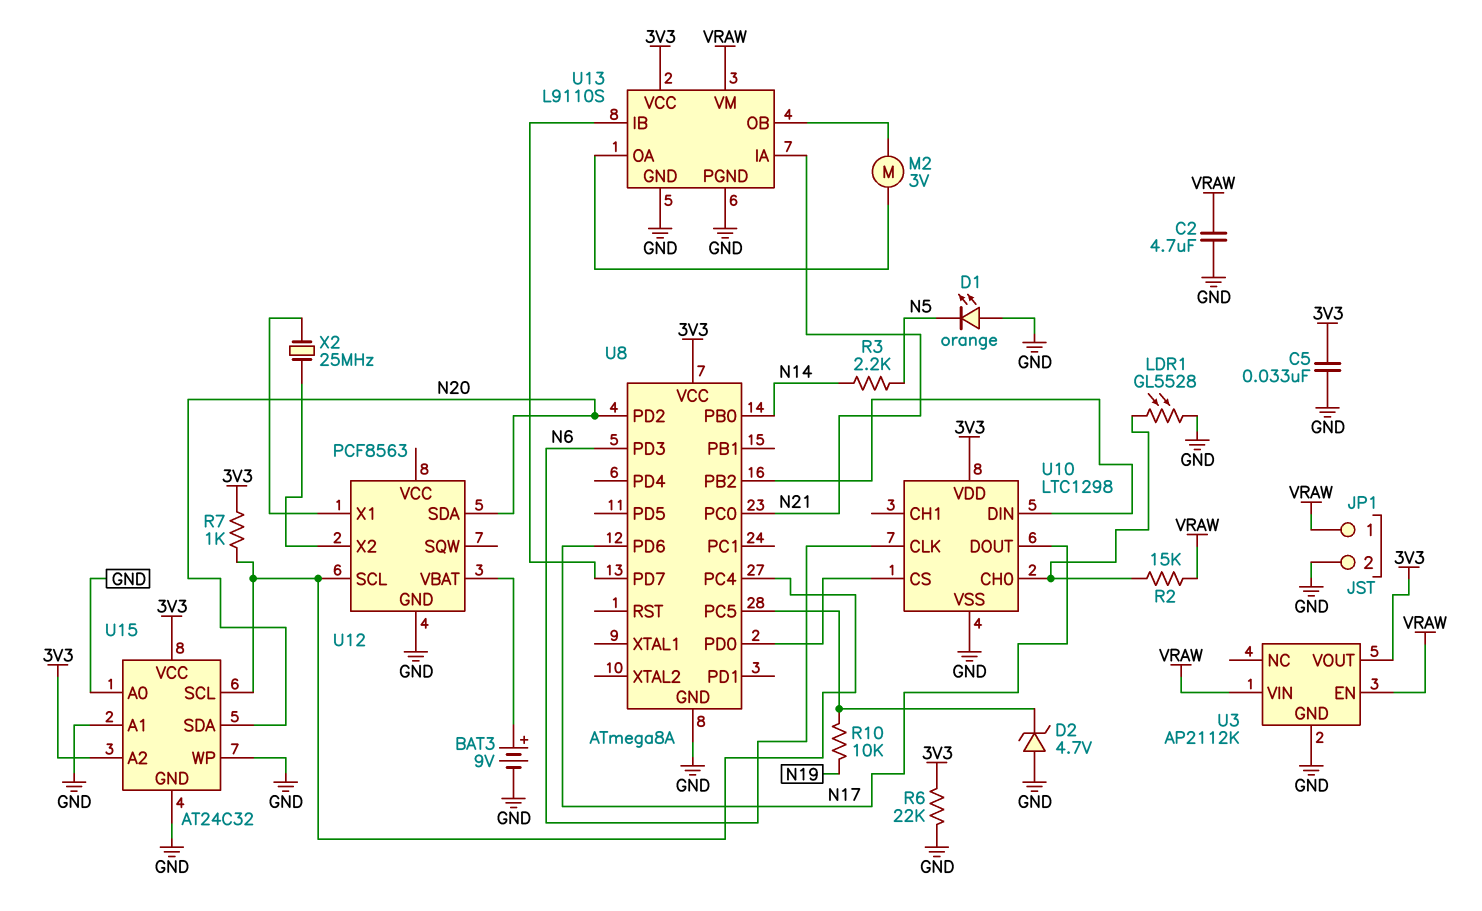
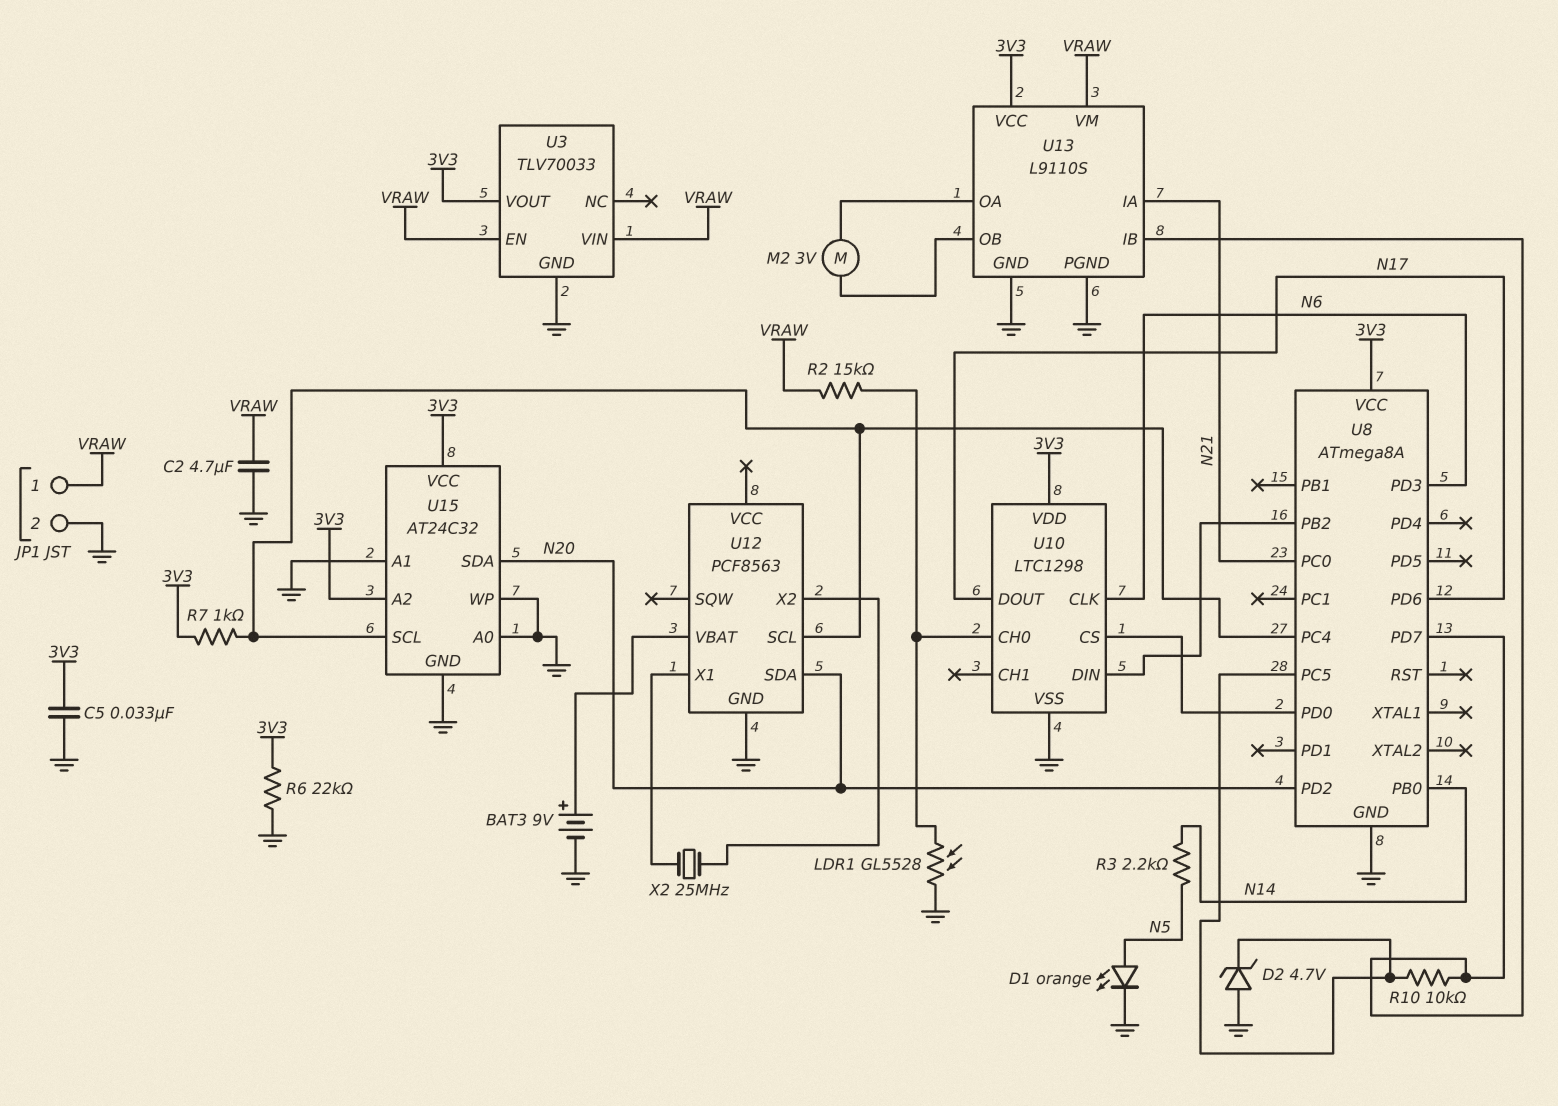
D1: LED orange (A GND, K N5) -> LED orange (A N5, K GND)
R10: 10k (N19, U8/PC5) -> 10k (U8/PC5, U8/PD7)
U3: AP2112K -> TLV70033

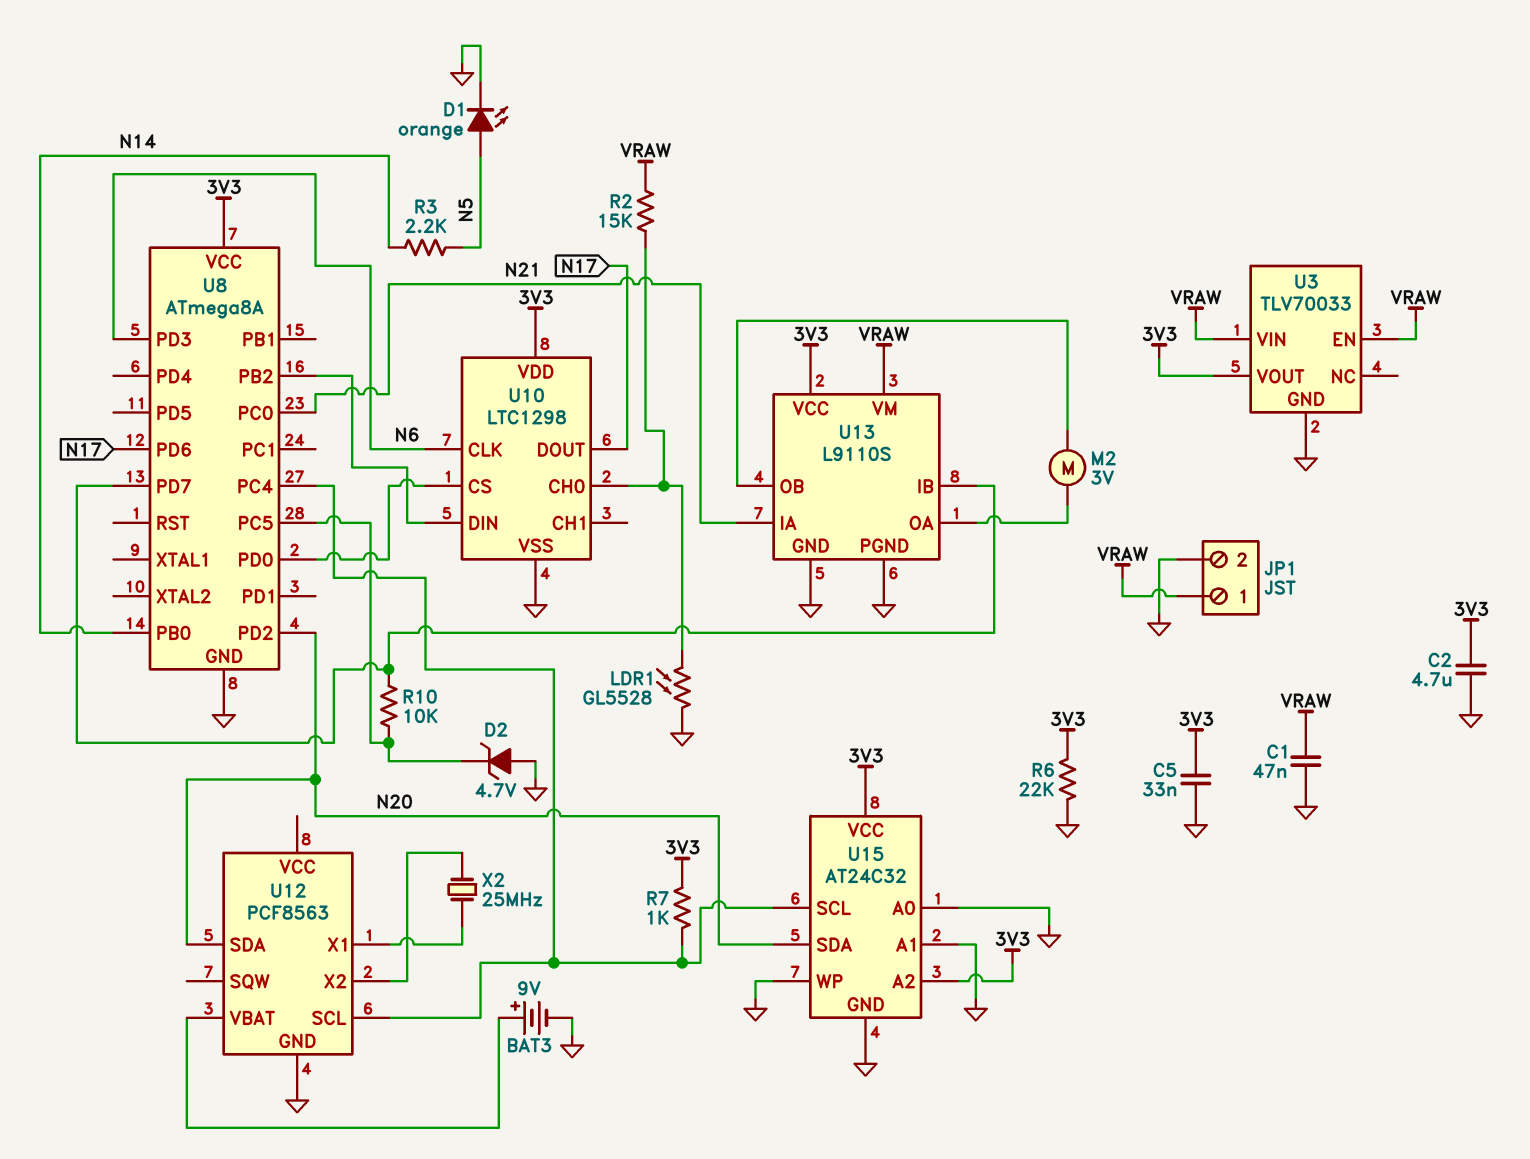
C1: none -> 47nF (GND, VRAW)
C2: 4.7uF (GND, VRAW) -> 4.7uF (3V3, GND)

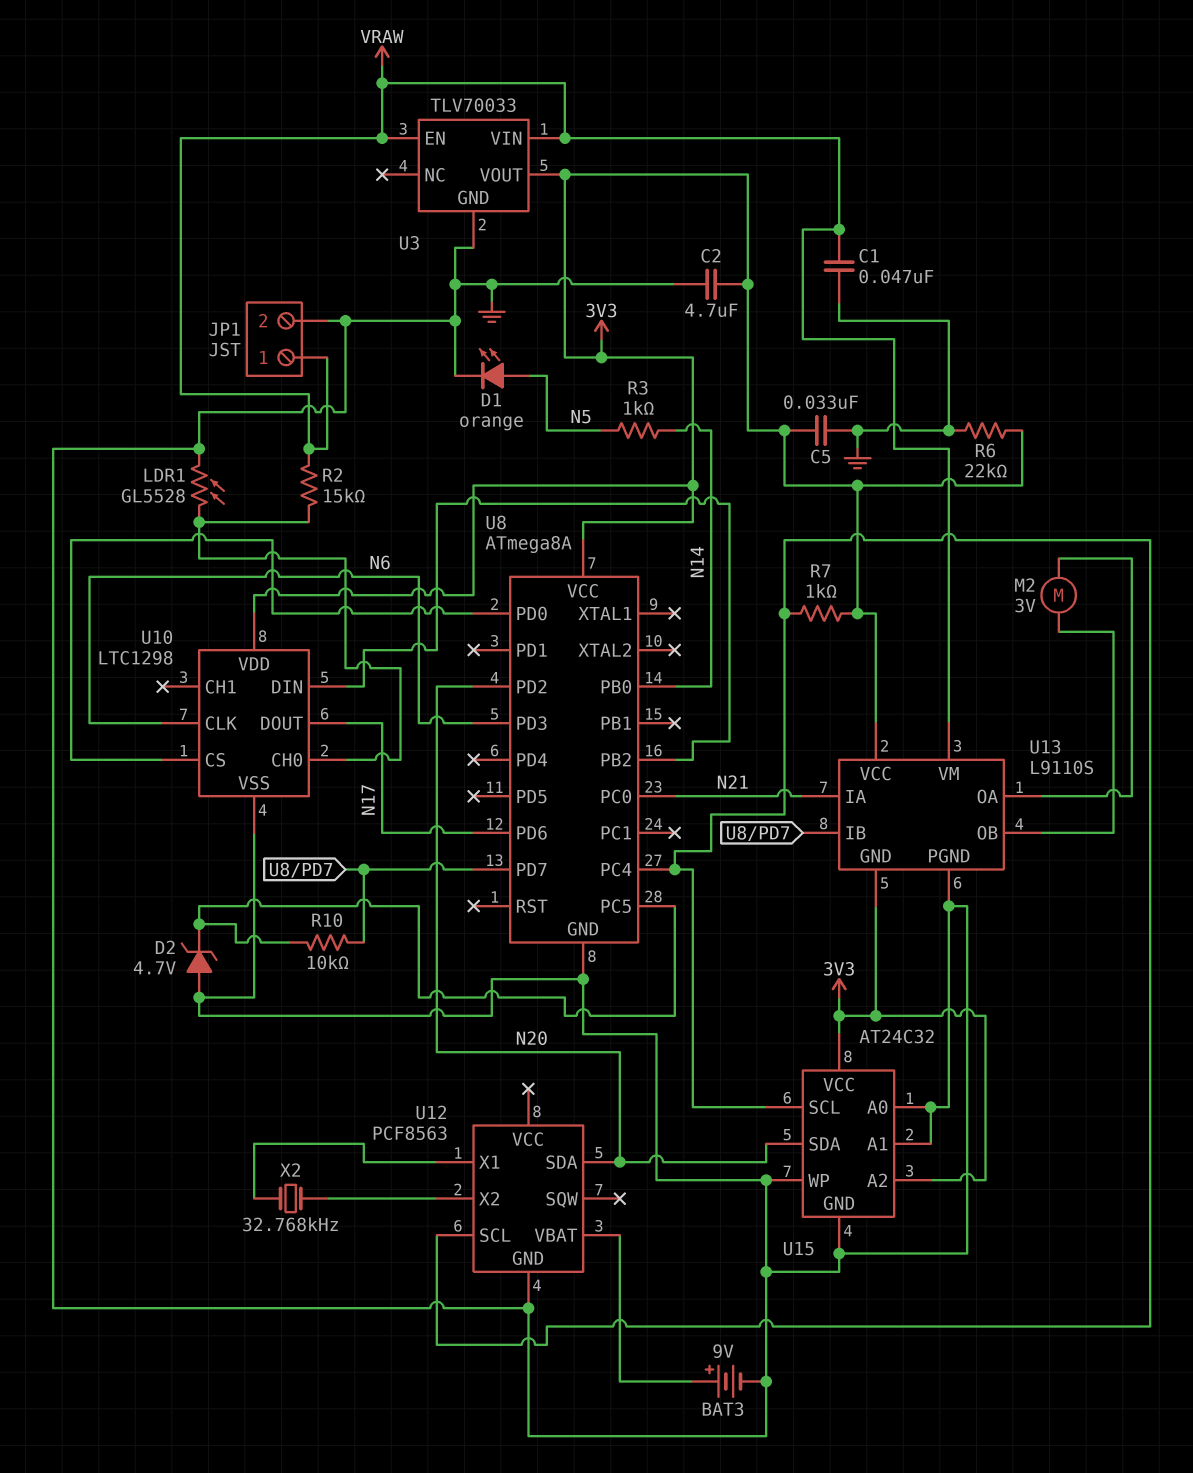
R3: 2.2k (N5, N14) -> 1k (N5, N14)
U13 pin GND: GND -> 3V3
X2: 25MHz (U12/X1, U12/X2) -> 32.768kHz (U12/X1, U12/X2)

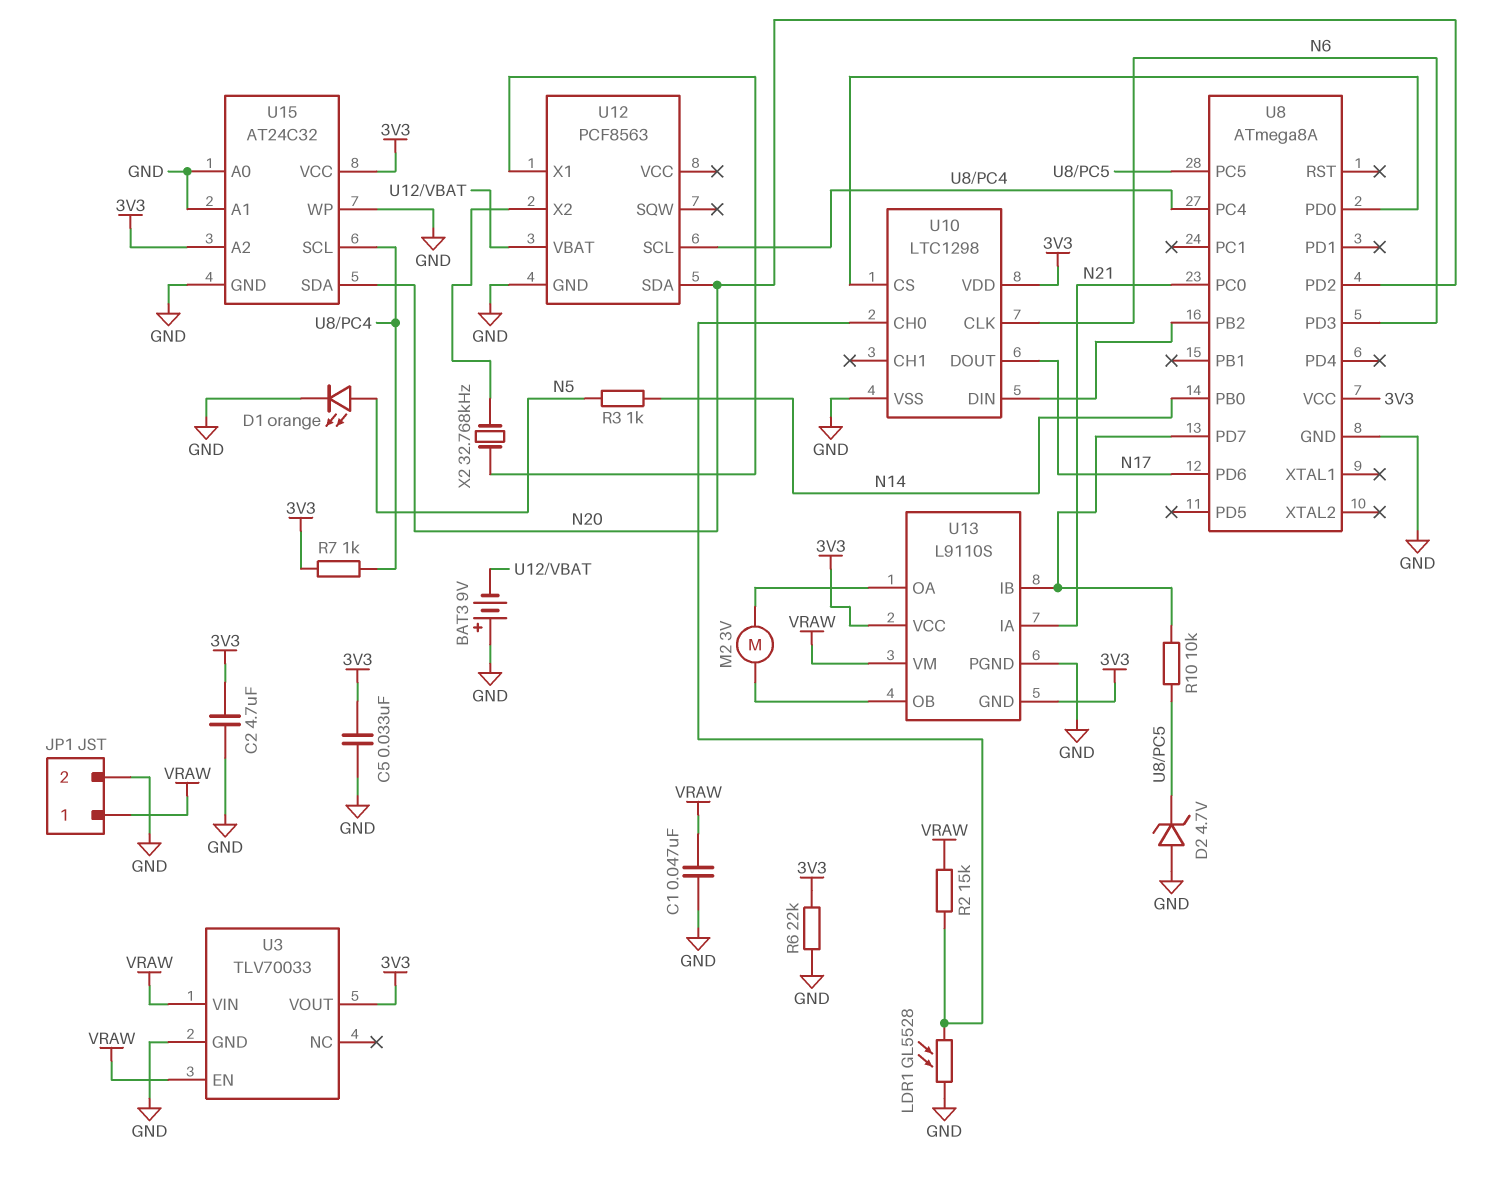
BAT3: 9V (plus U12/VBAT, minus GND) -> 9V (plus GND, minus U12/VBAT)

